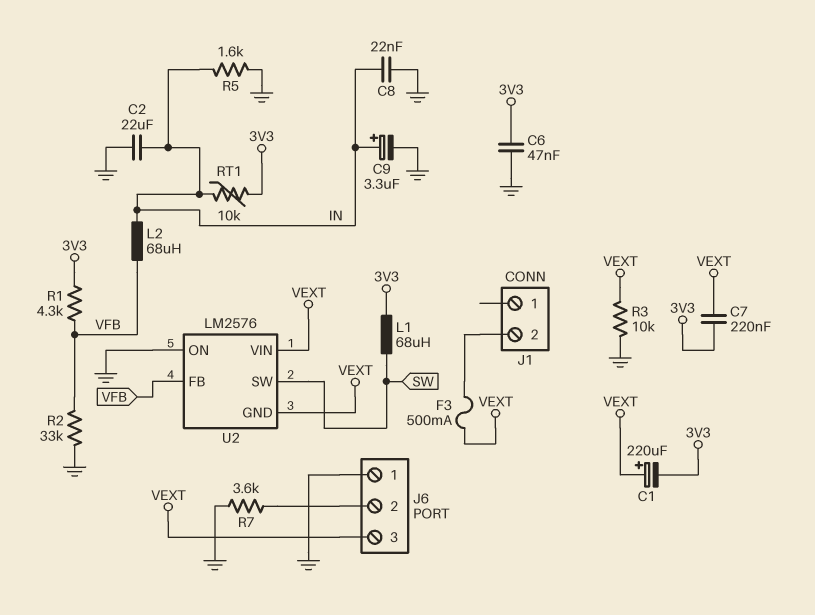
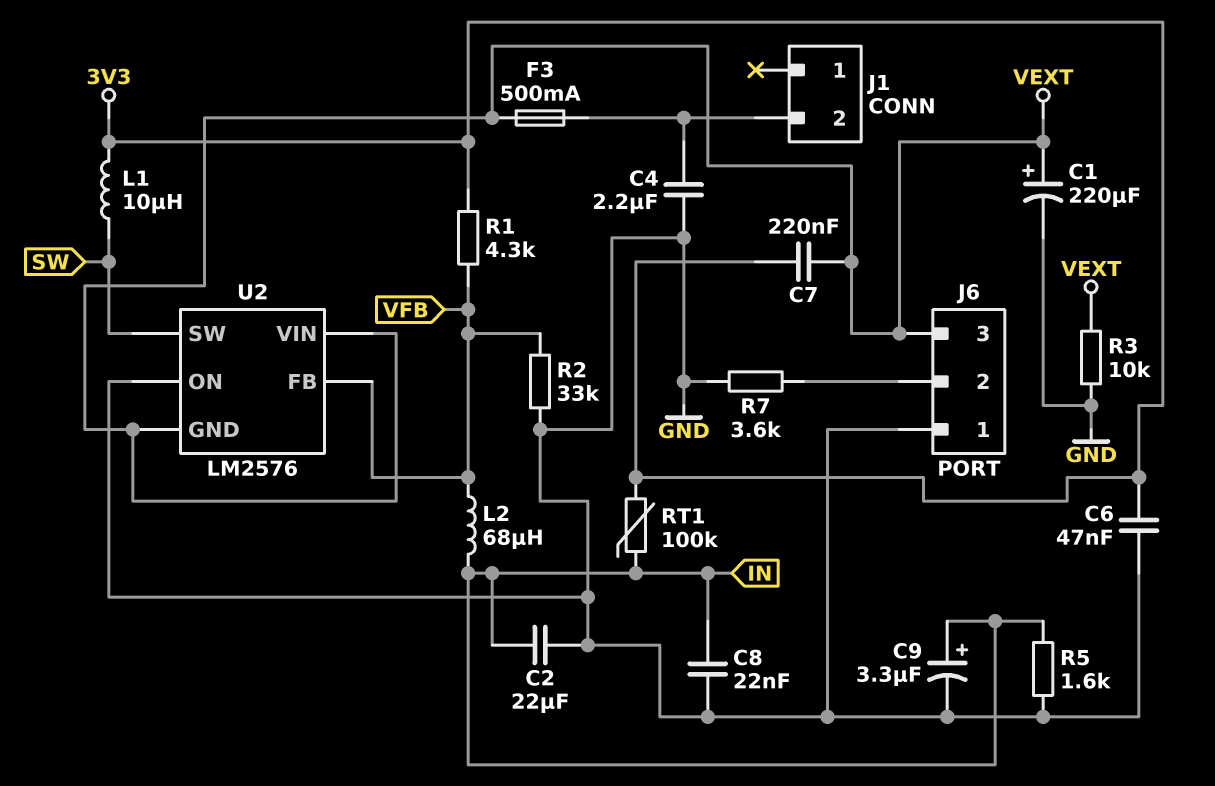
C1: 220uF (plus VEXT, minus 3V3) -> 220uF (plus VEXT, minus GND)
C4: none -> 2.2uF (GND, J1/2)
L1: 68uH (3V3, SW) -> 10uH (3V3, SW)
RT1: 10k (3V3, IN) -> 100k (3V3, IN)

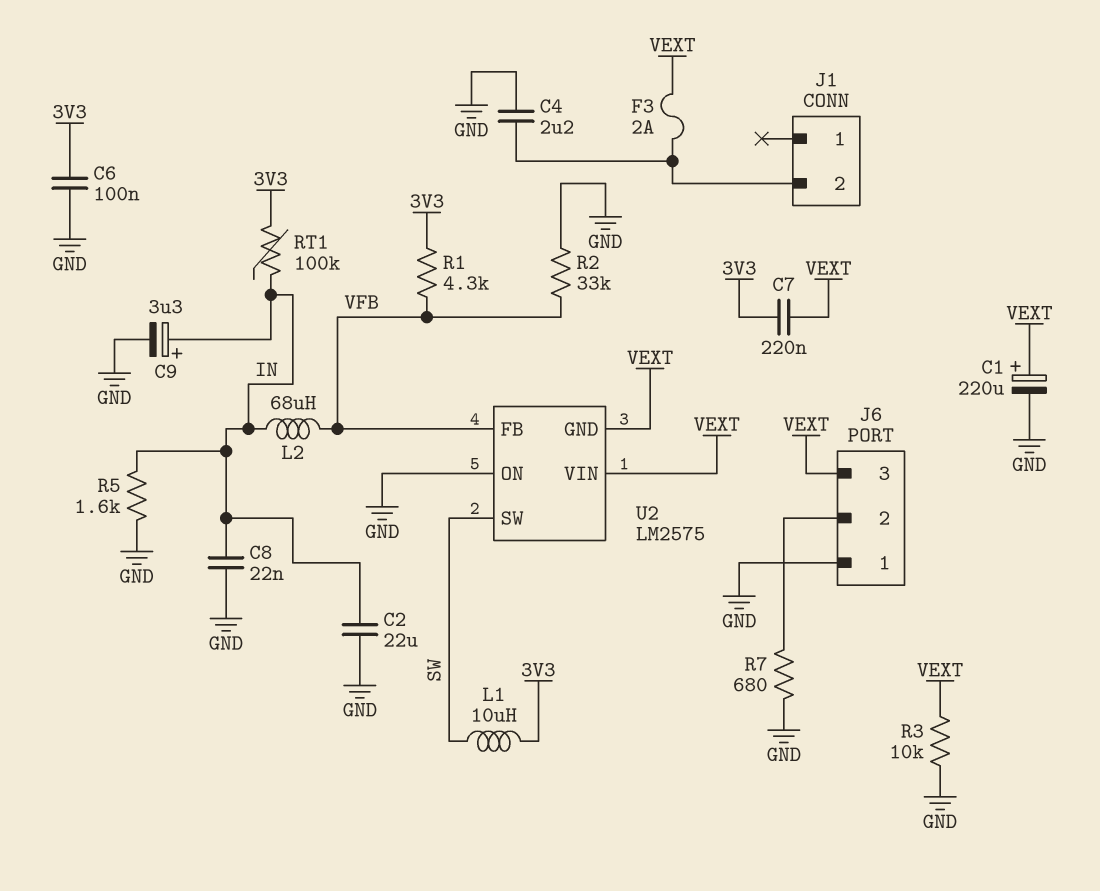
C6: 47nF (3V3, GND) -> 100nF (3V3, GND)
F3: 500mA (J1/2, VEXT) -> 2A (J1/2, VEXT)
R7: 3.6k (GND, J6/2) -> 680 (GND, J6/2)
U2: LM2576 -> LM2575

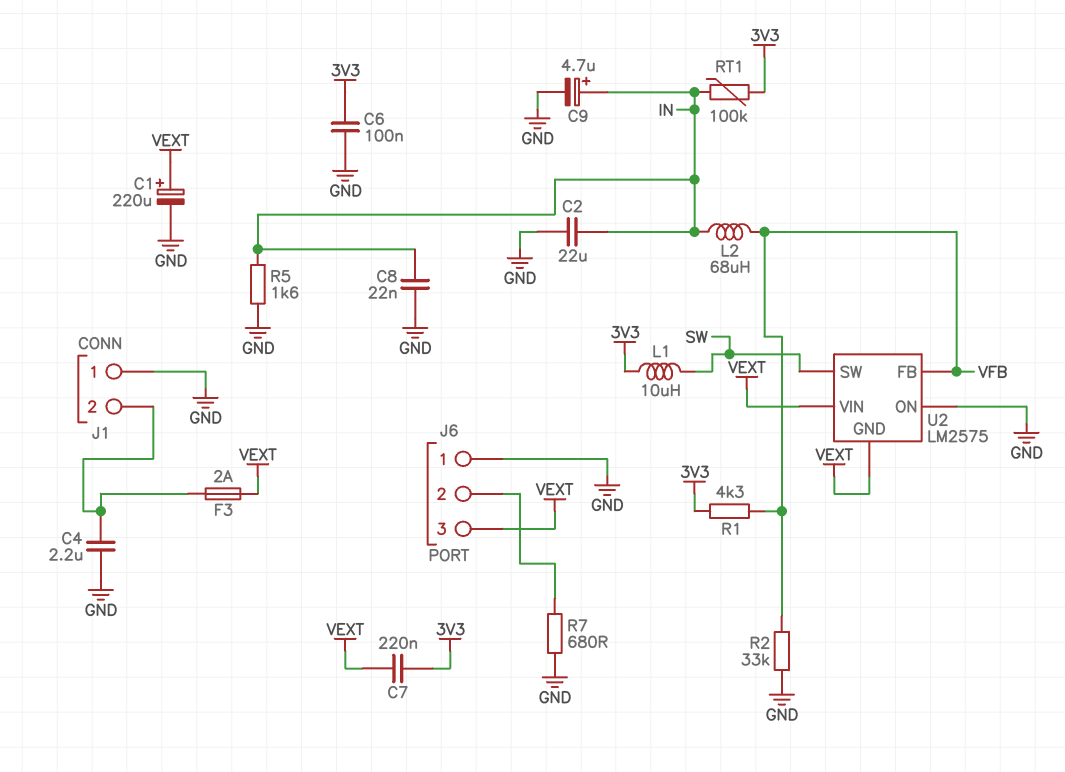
C9: 3.3uF (plus IN, minus GND) -> 4.7uF (plus IN, minus GND)
J1 pin 1: none -> GND
R3: 10k (GND, VEXT) -> none

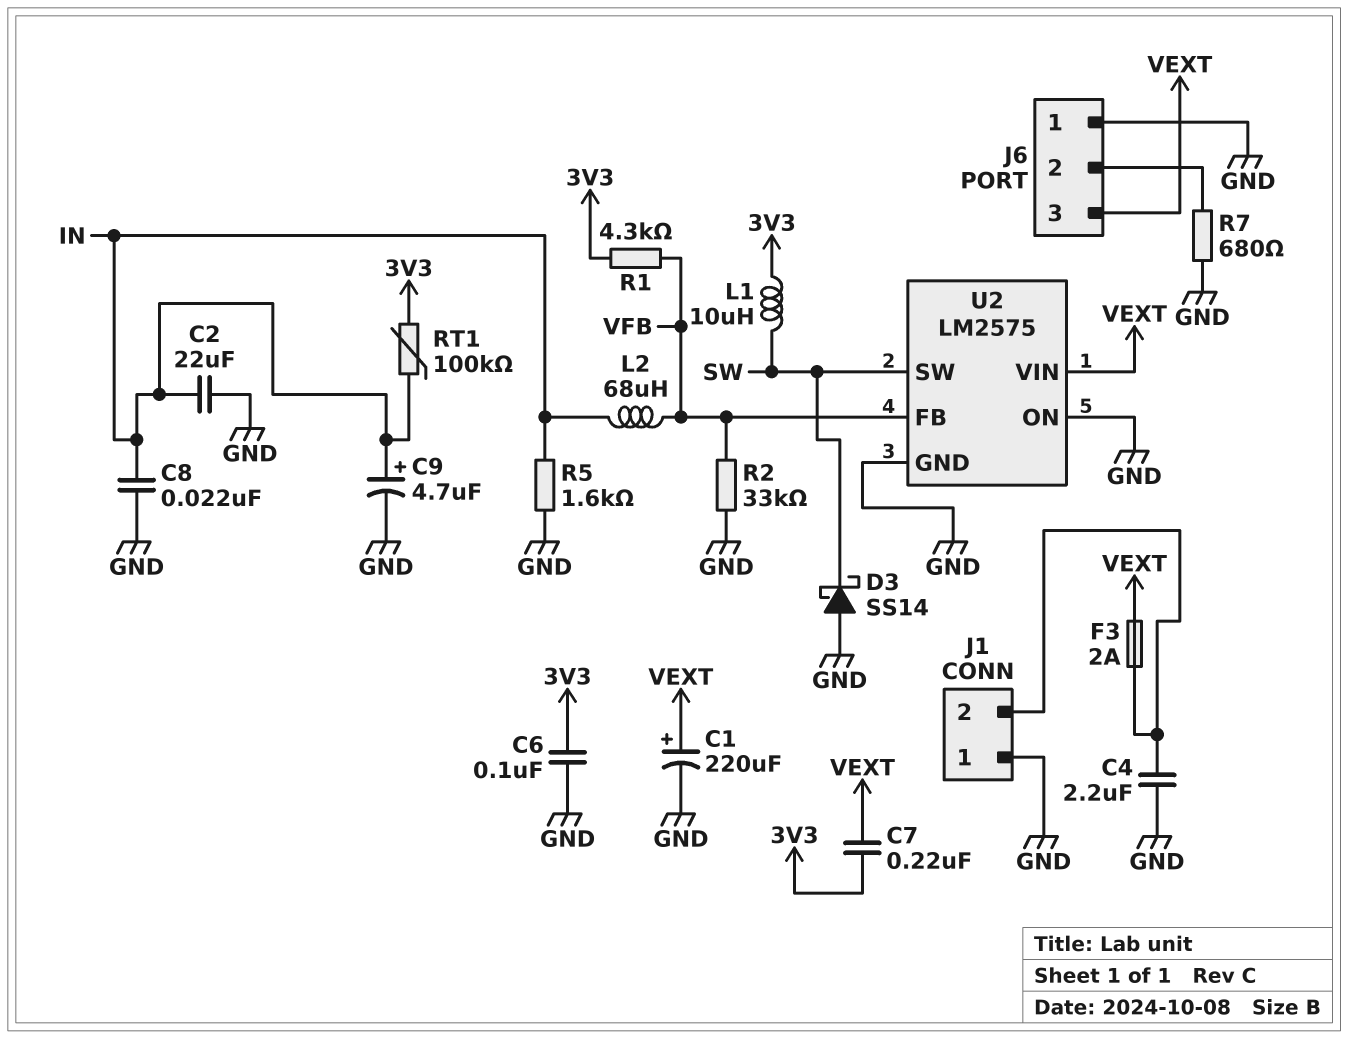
D3: none -> schottky SS14 (A GND, K SW)
U2 pin GND: VEXT -> GND

